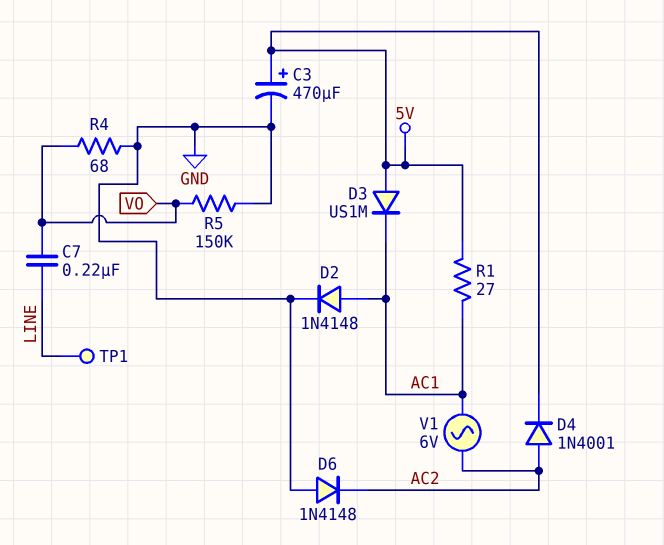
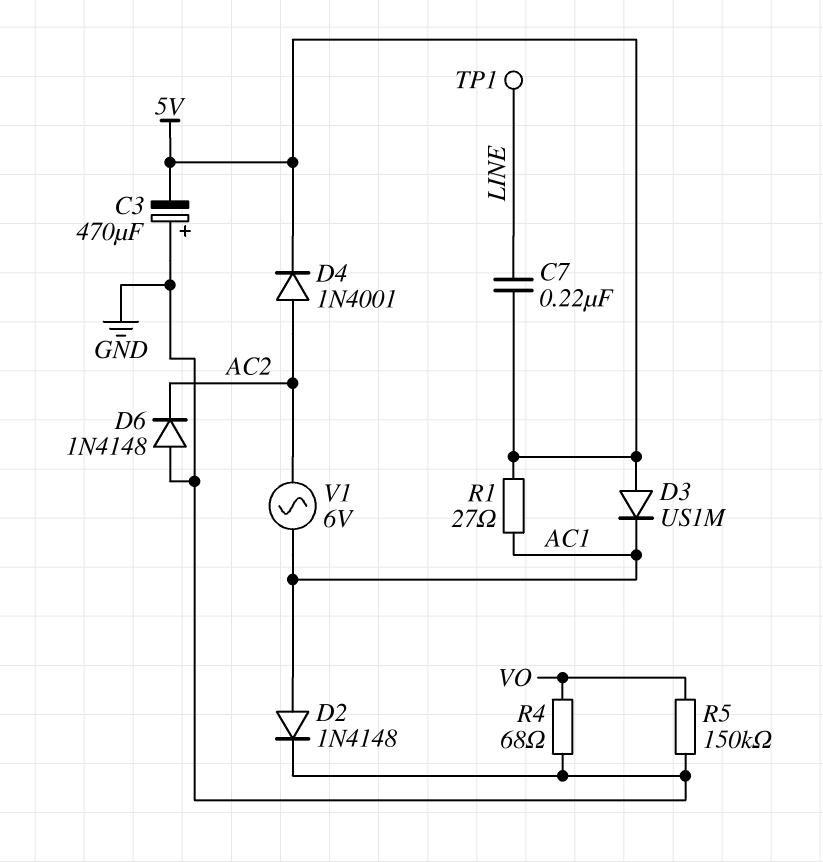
C3: 470uF (plus 5V, minus GND) -> 470uF (plus GND, minus 5V)
C7: 220nF (LINE, VO) -> 220nF (5V, LINE)

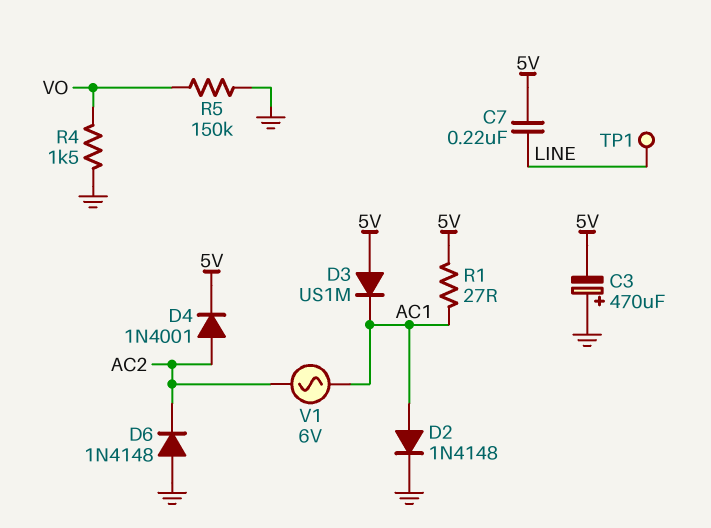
R4: 68 (GND, VO) -> 1.5k (GND, VO)

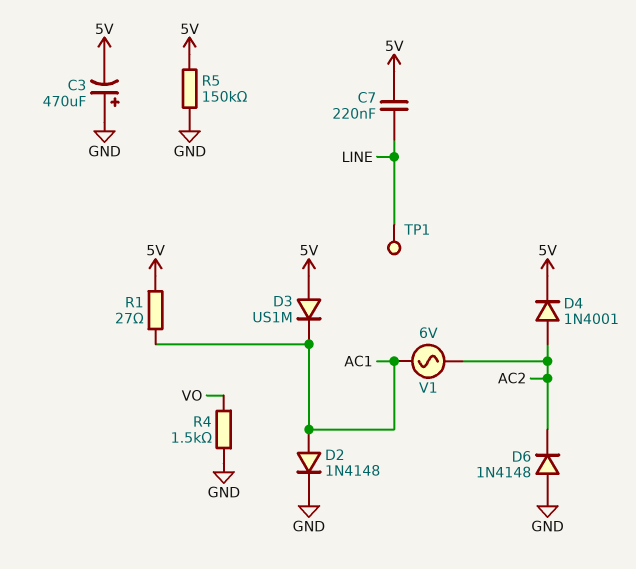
R5: 150k (GND, VO) -> 150k (5V, GND)

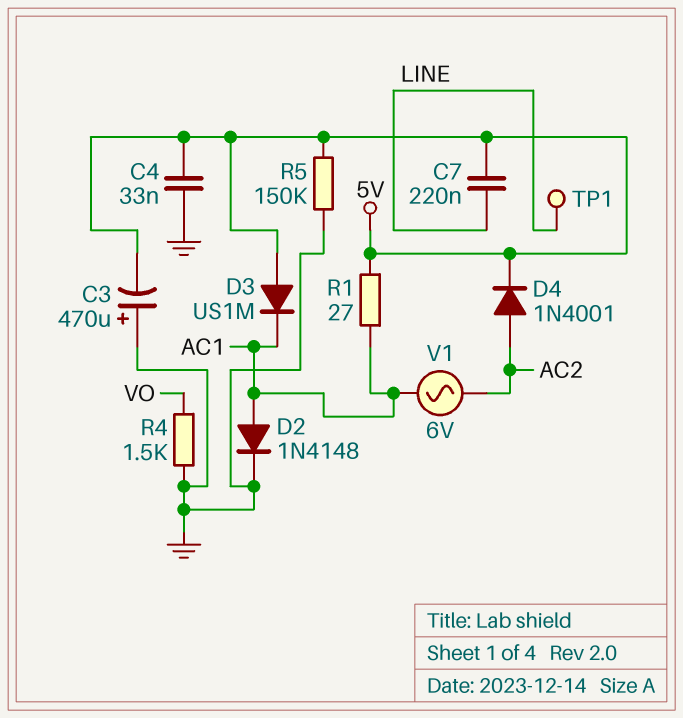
C4: none -> 33nF (5V, GND)
D6: diode 1N4148 (A GND, K AC2) -> none

